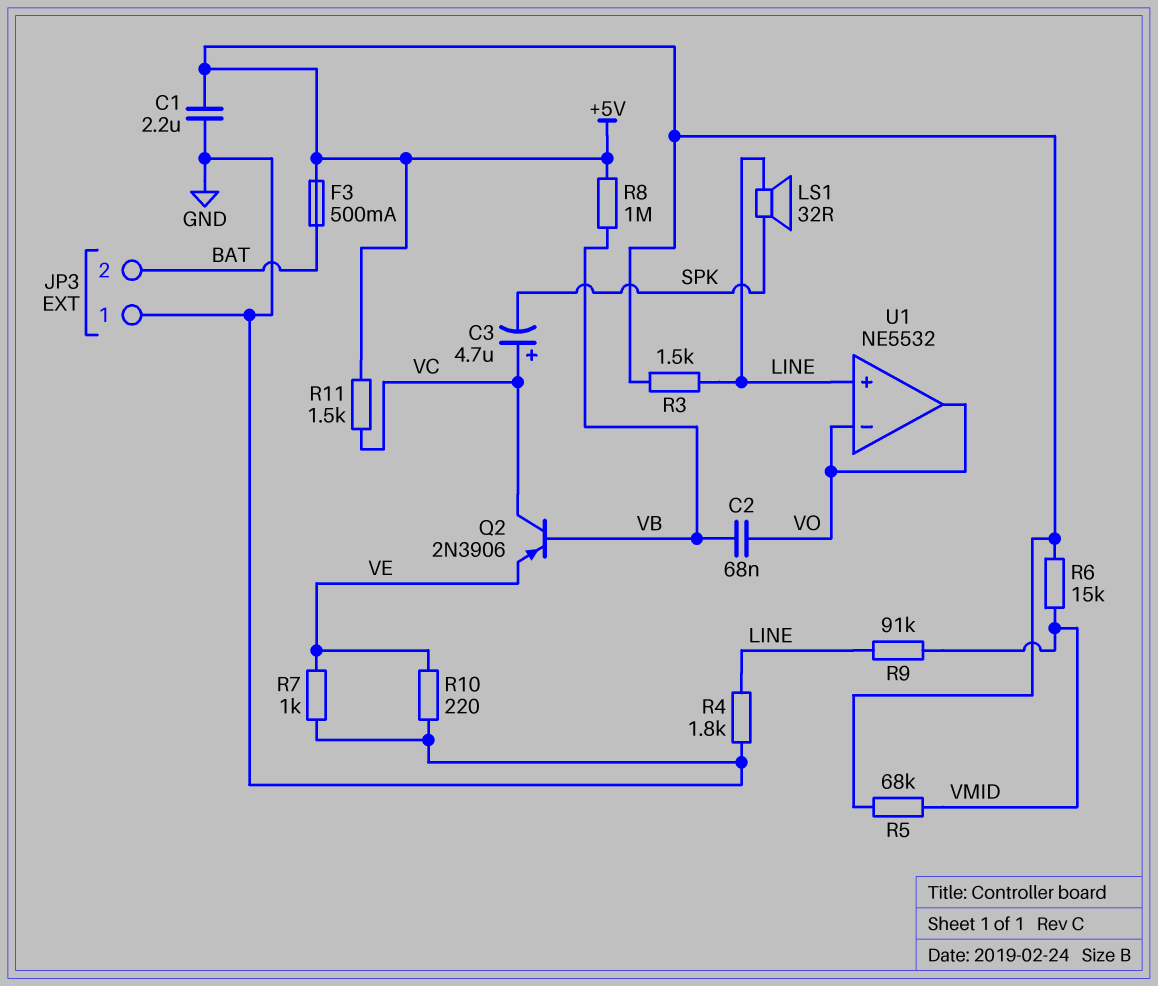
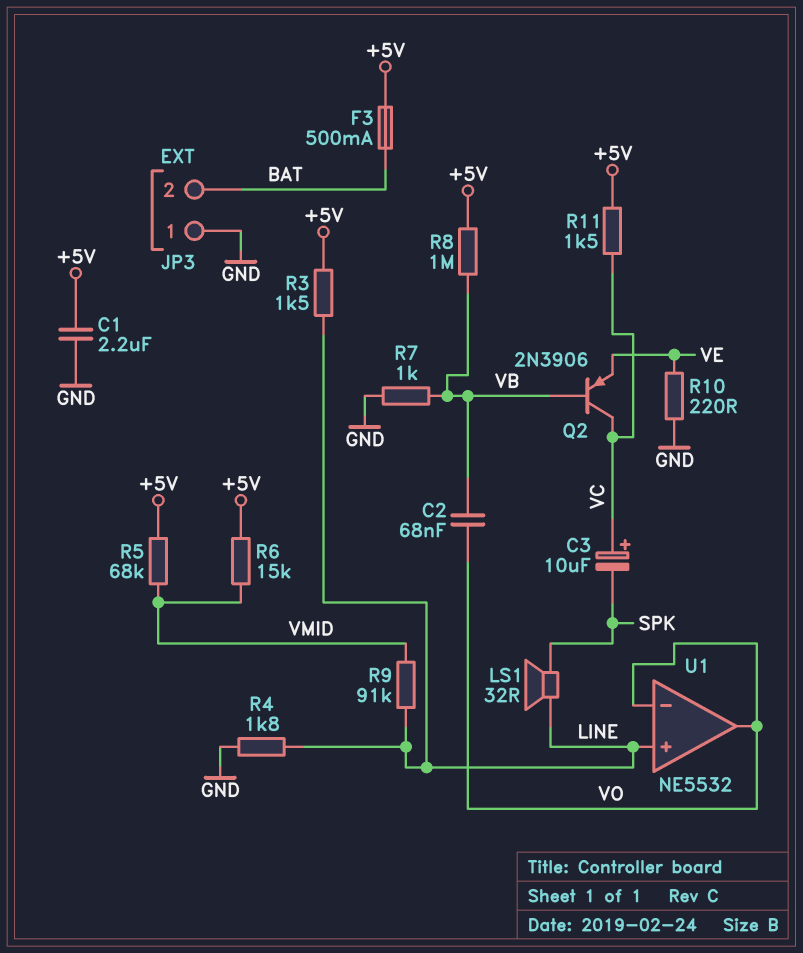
C3: 4.7uF (plus VC, minus SPK) -> 10uF (plus VC, minus SPK)
R7: 1k (GND, VE) -> 1k (GND, VB)

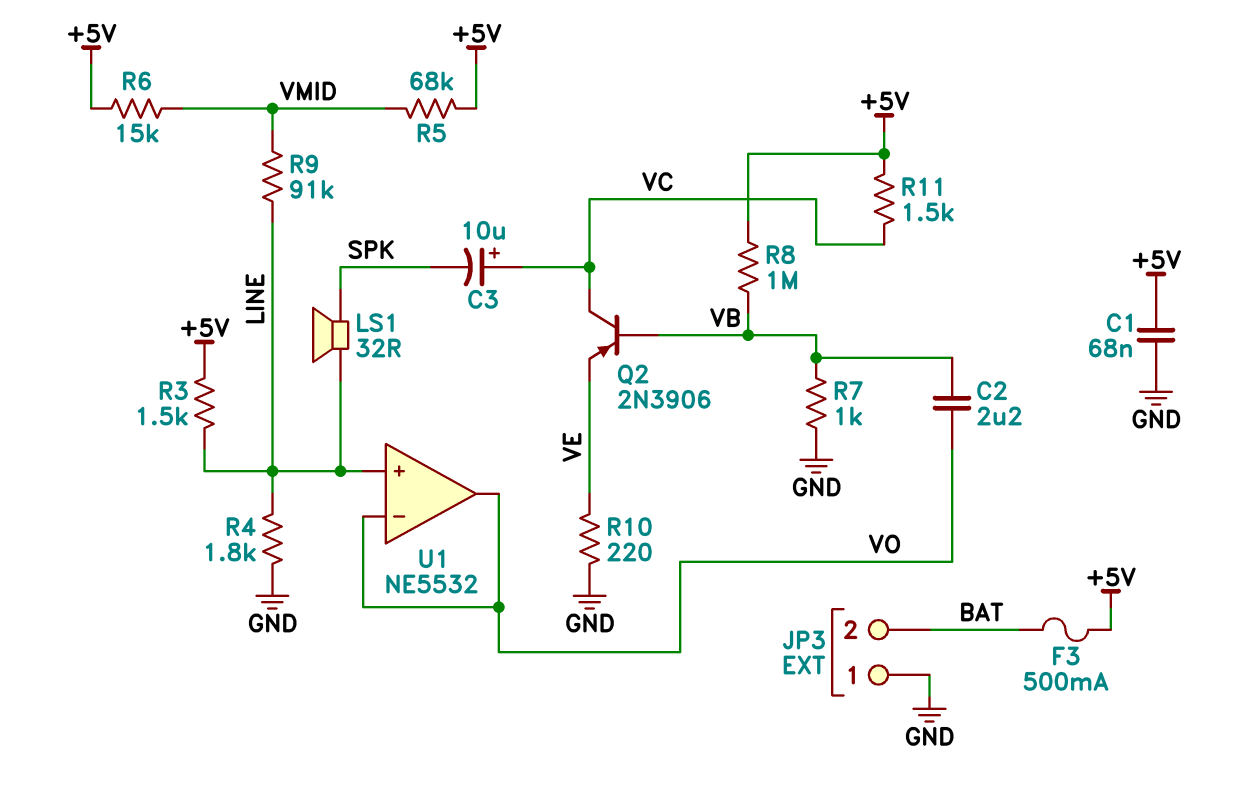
C1: 2.2uF (+5V, GND) -> 68nF (+5V, GND)
C2: 68nF (VB, VO) -> 2.2uF (VB, VO)

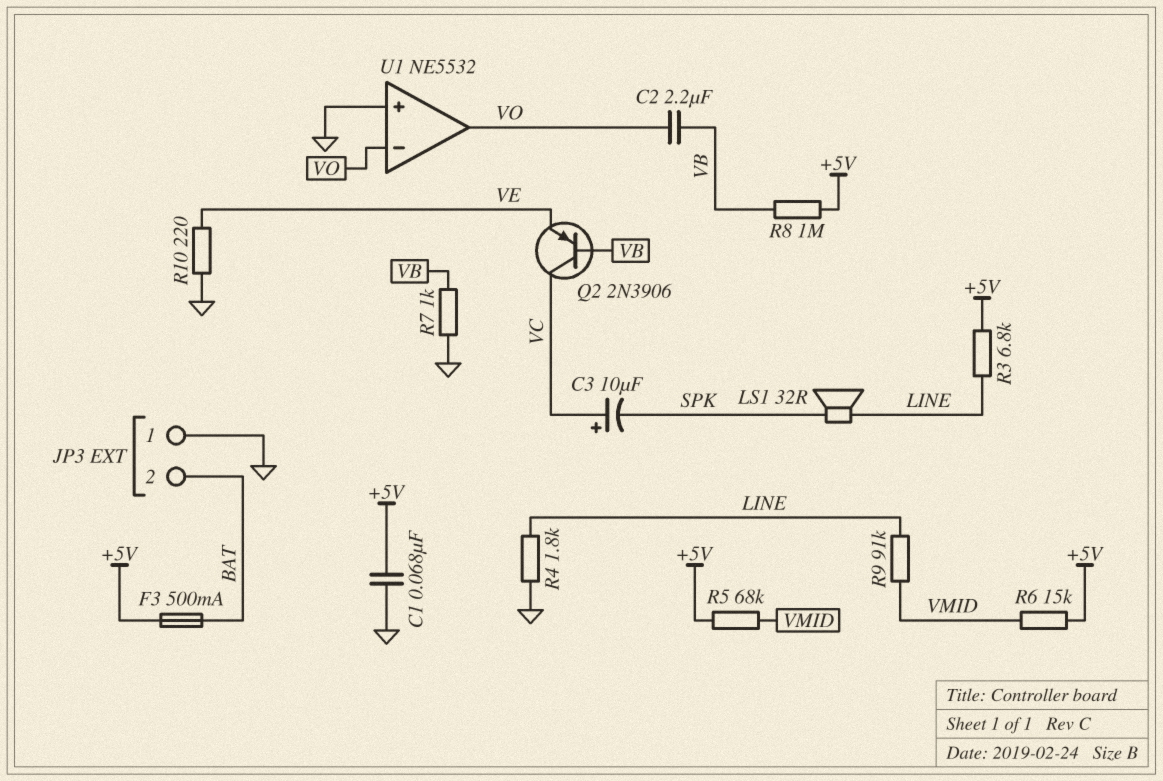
R3: 1.5k (+5V, LINE) -> 6.8k (+5V, LINE)
R11: 1.5k (+5V, VC) -> none
U1 pin in+: LINE -> GND

